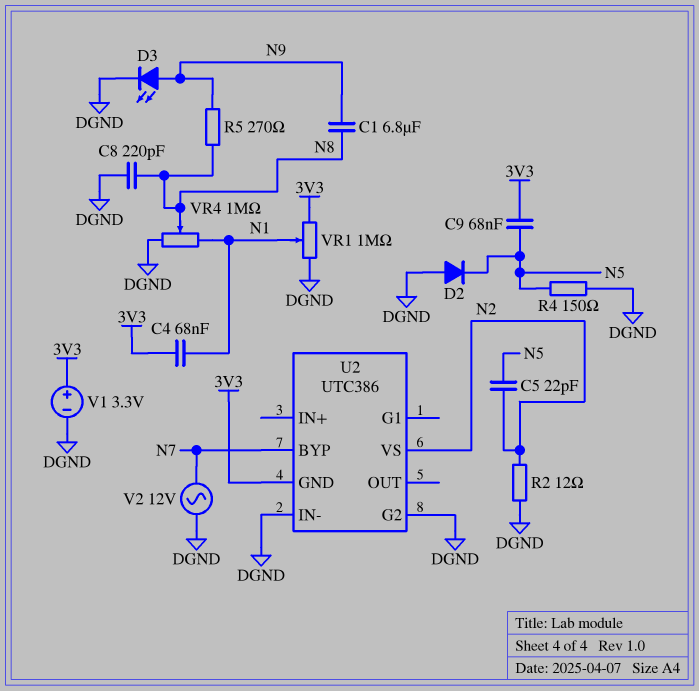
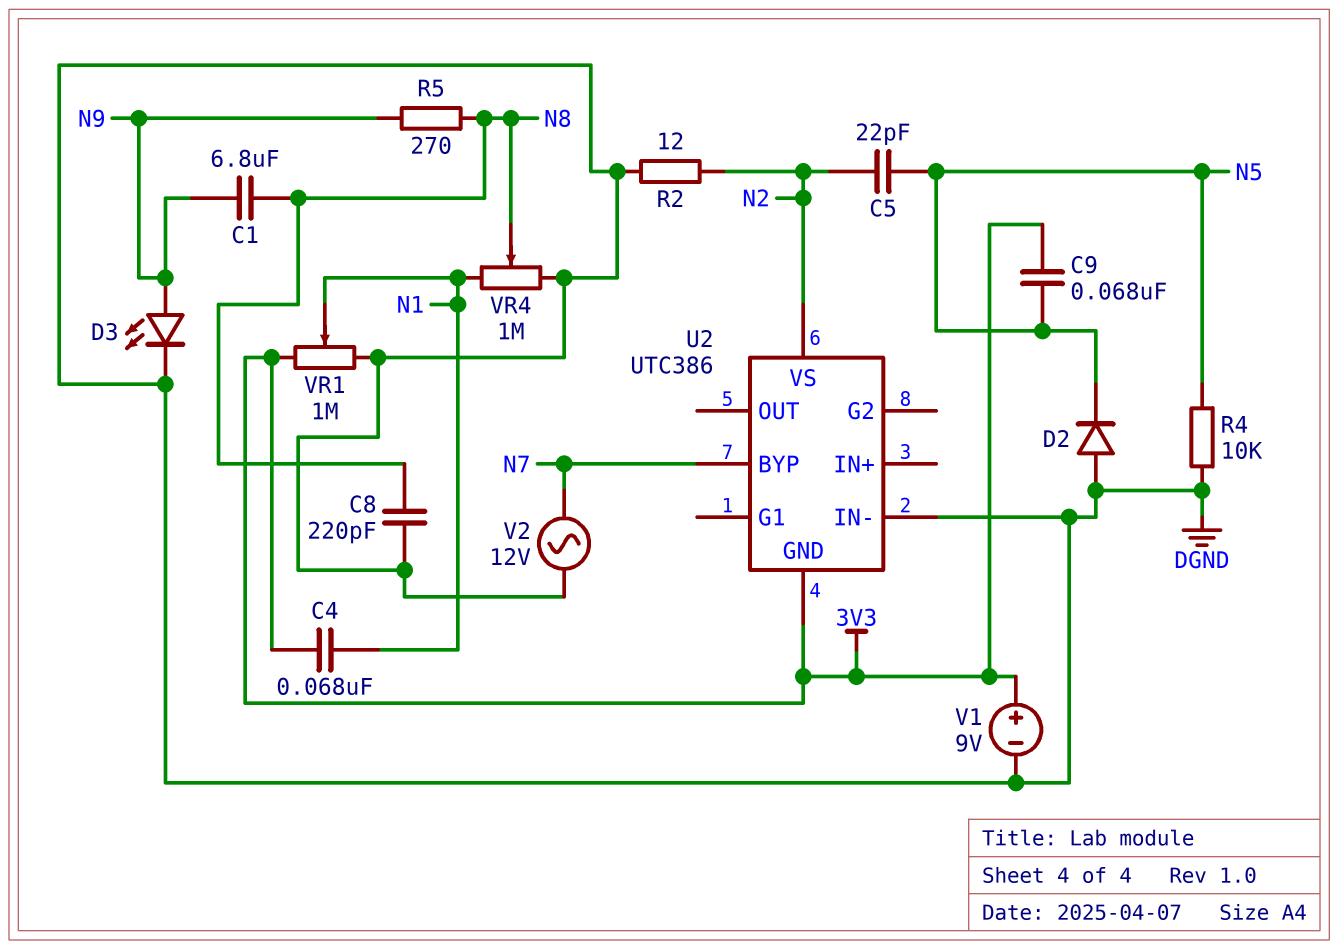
R4: 150 (DGND, N5) -> 10k (DGND, N5)
U2 pin G2: DGND -> none
V1: 3.3V (plus 3V3, minus DGND) -> 9V (plus 3V3, minus DGND)

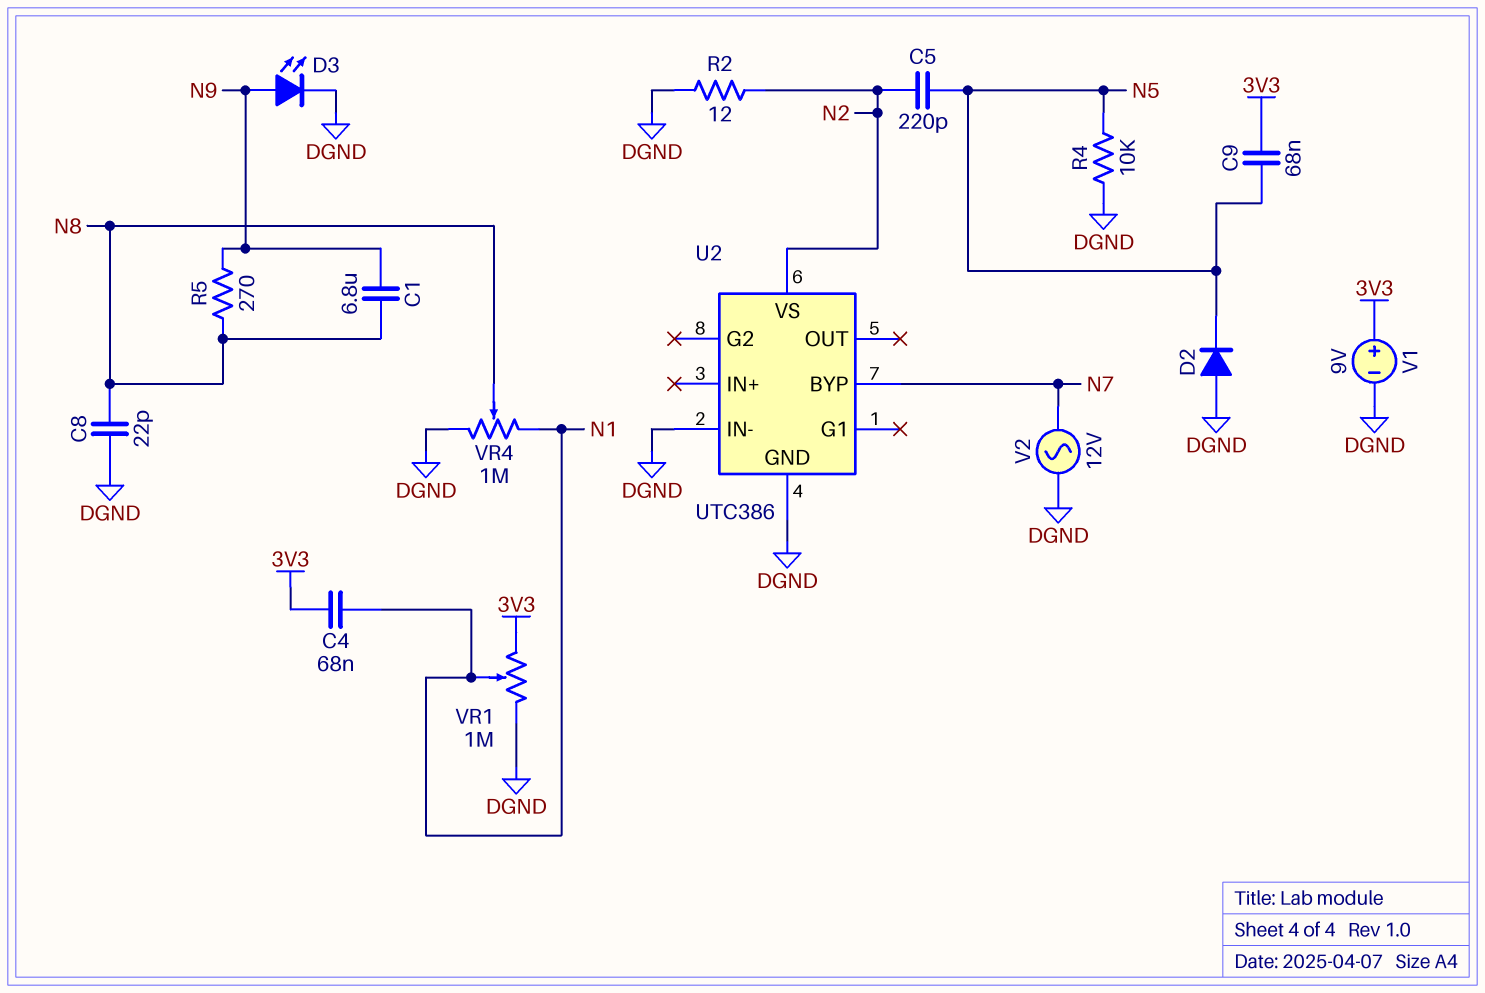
C5: 22pF (N2, N5) -> 220pF (N2, N5)
C8: 220pF (DGND, N8) -> 22pF (DGND, N8)
U2 pin GND: 3V3 -> DGND

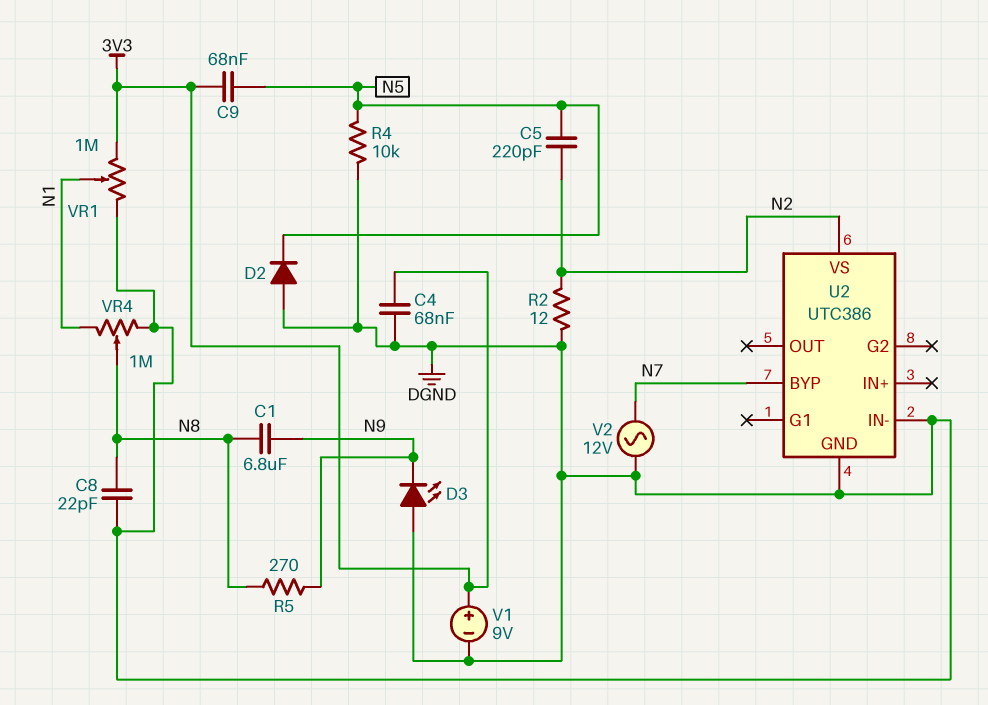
C4: 68nF (3V3, N1) -> 68nF (3V3, DGND)
D3: LED (A N9, K DGND) -> LED (A DGND, K N9)

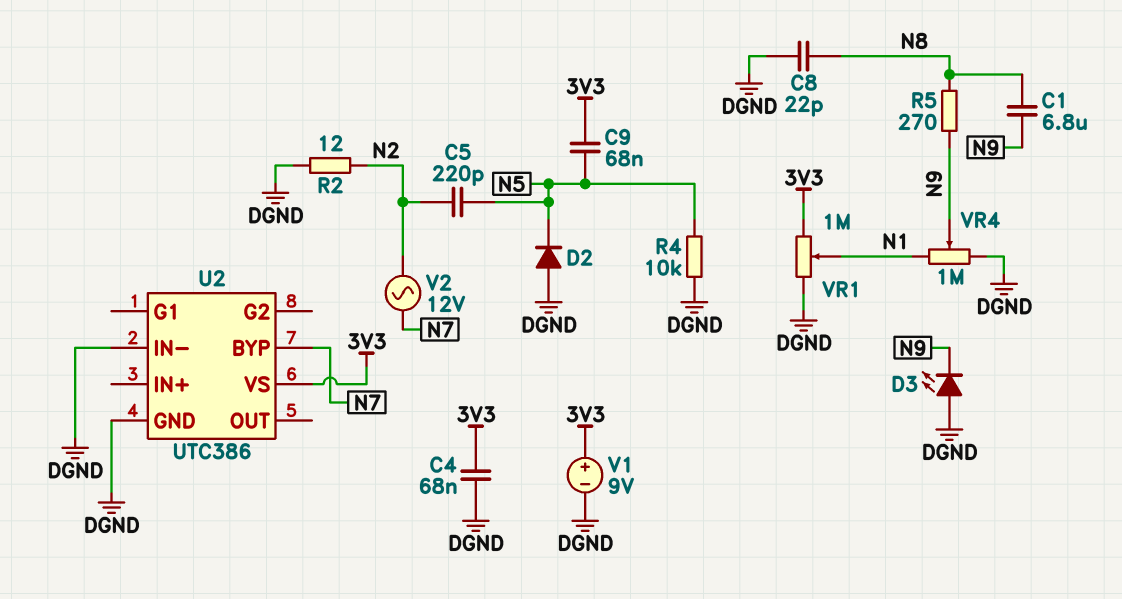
U2 pin VS: N2 -> 3V3
V2: AC 12V (DGND, N7) -> AC 12V (N2, N7)
VR4: 1M (DGND, N1, wiper N8) -> 1M (DGND, N1, wiper N9)

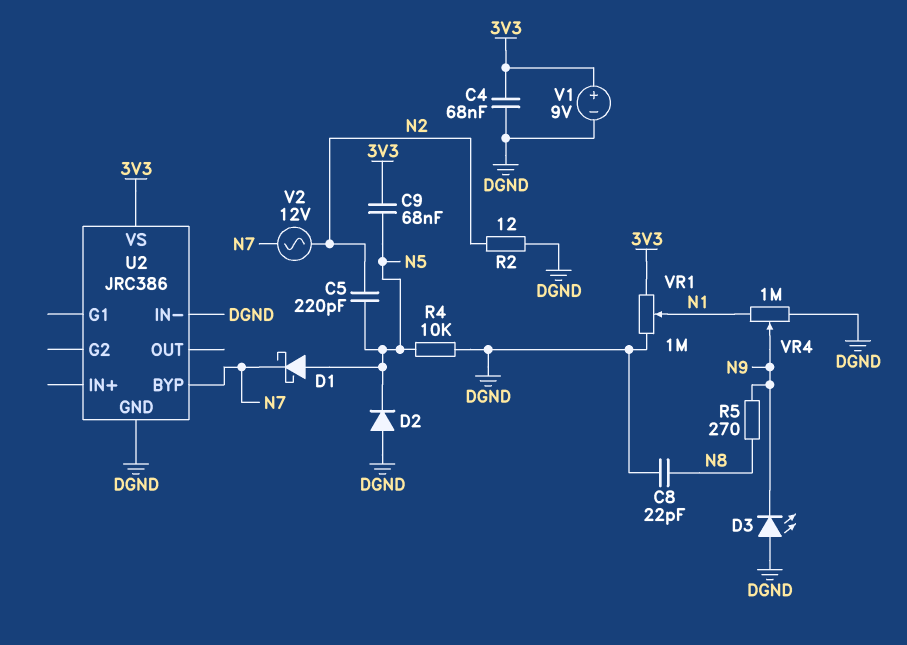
C1: 6.8uF (N8, N9) -> none
D1: none -> schottky (A N5, K N7)
U2: UTC386 -> JRC386

